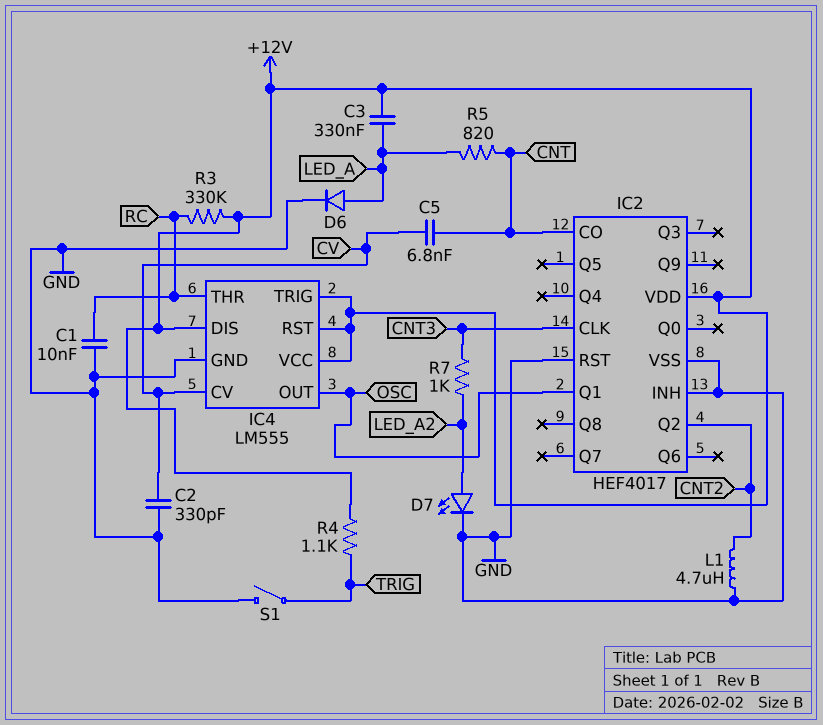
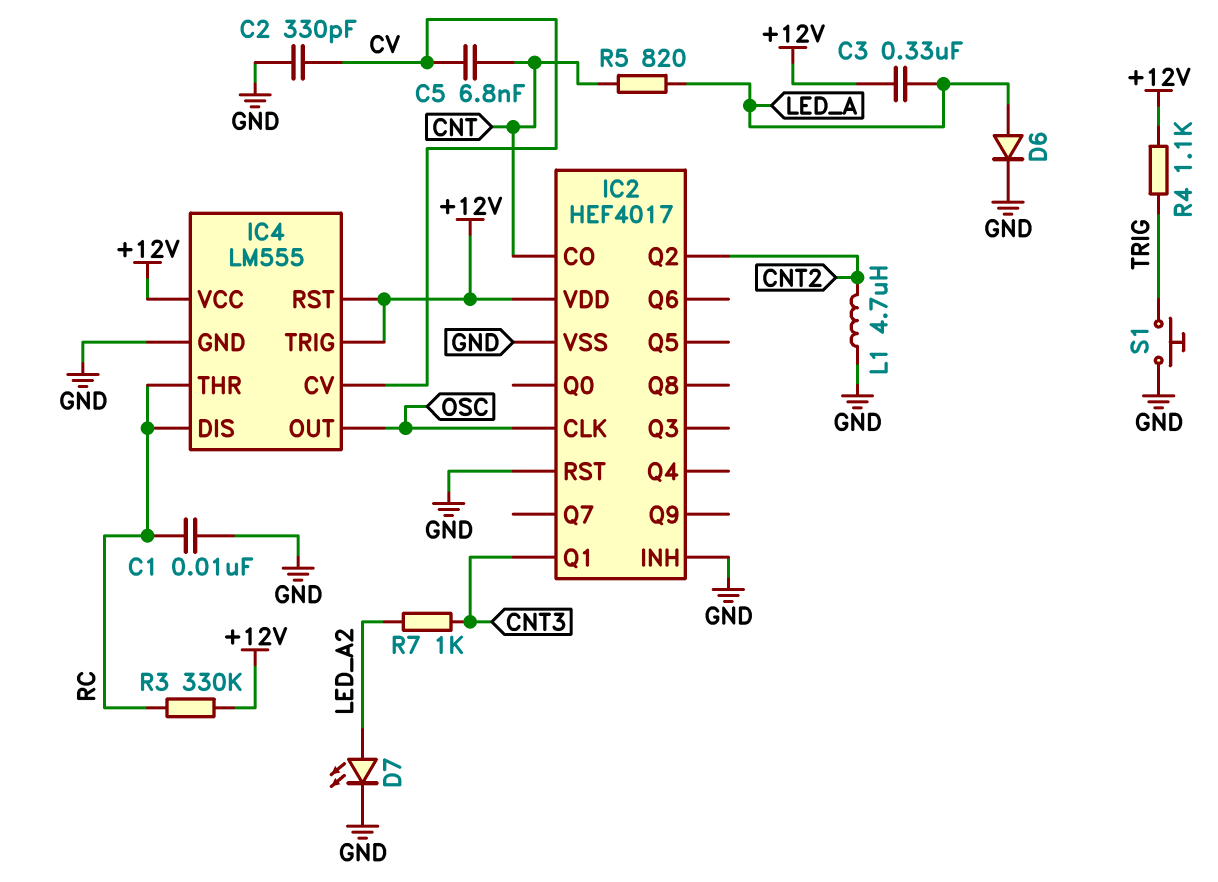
IC2 pin CLK: CNT3 -> OSC
IC2 pin Q1: OSC -> CNT3
IC4 pin DIS: +12V -> RC
S1: switch (GND, TRIG) -> button (GND, TRIG)

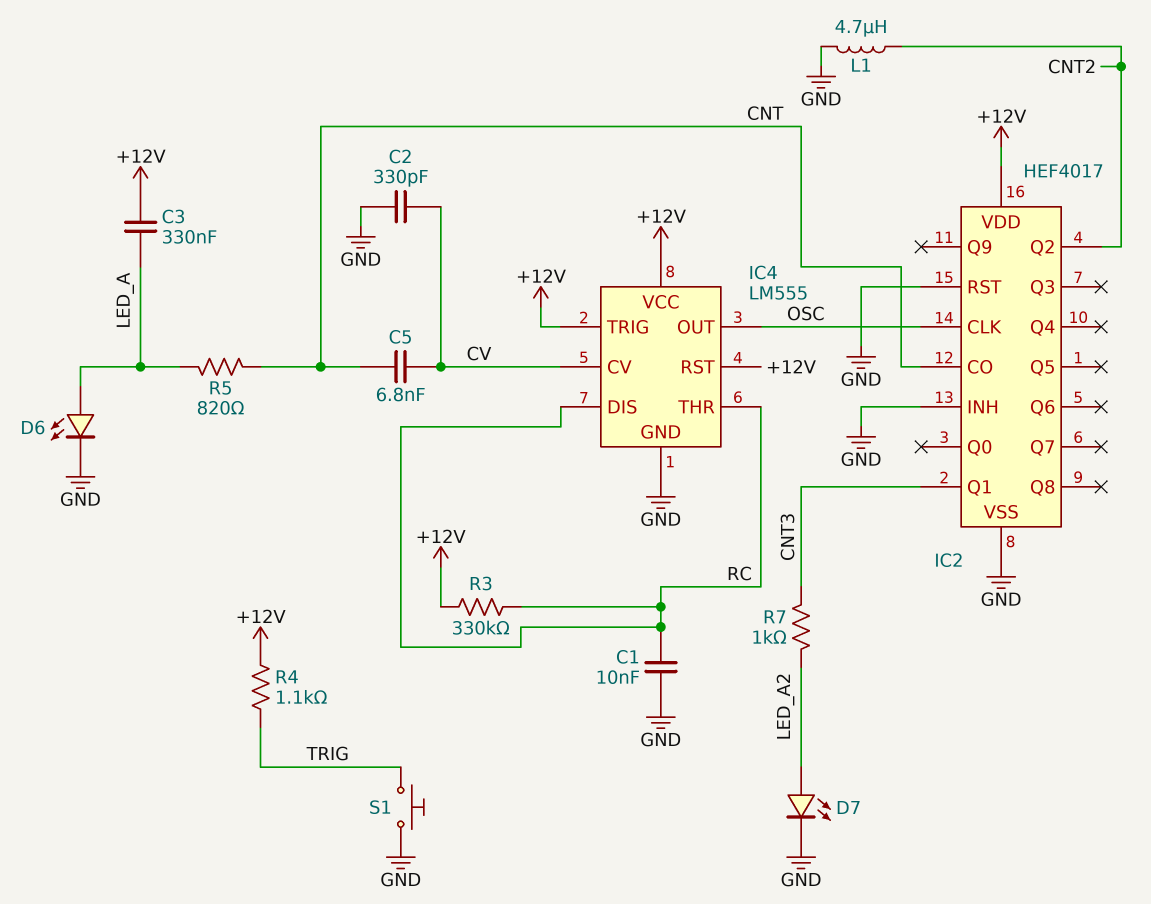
D6: diode (A LED_A, K GND) -> LED (A LED_A, K GND)

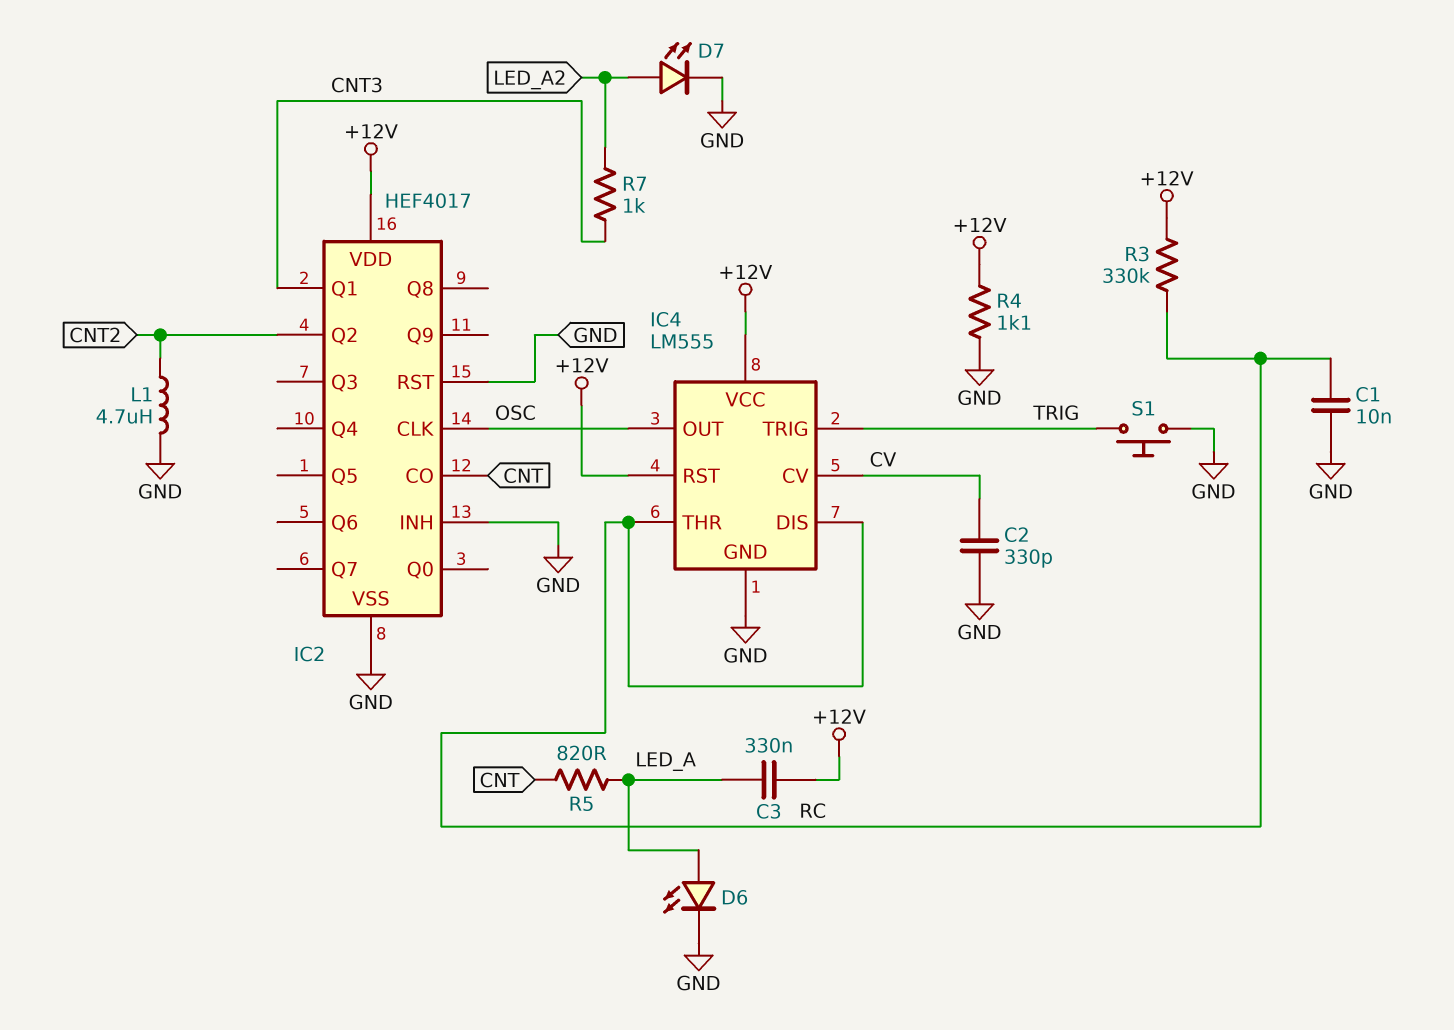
C5: 6.8nF (CNT, CV) -> none
IC4 pin TRIG: +12V -> TRIG
R4: 1.1k (+12V, TRIG) -> 1.1k (+12V, GND)

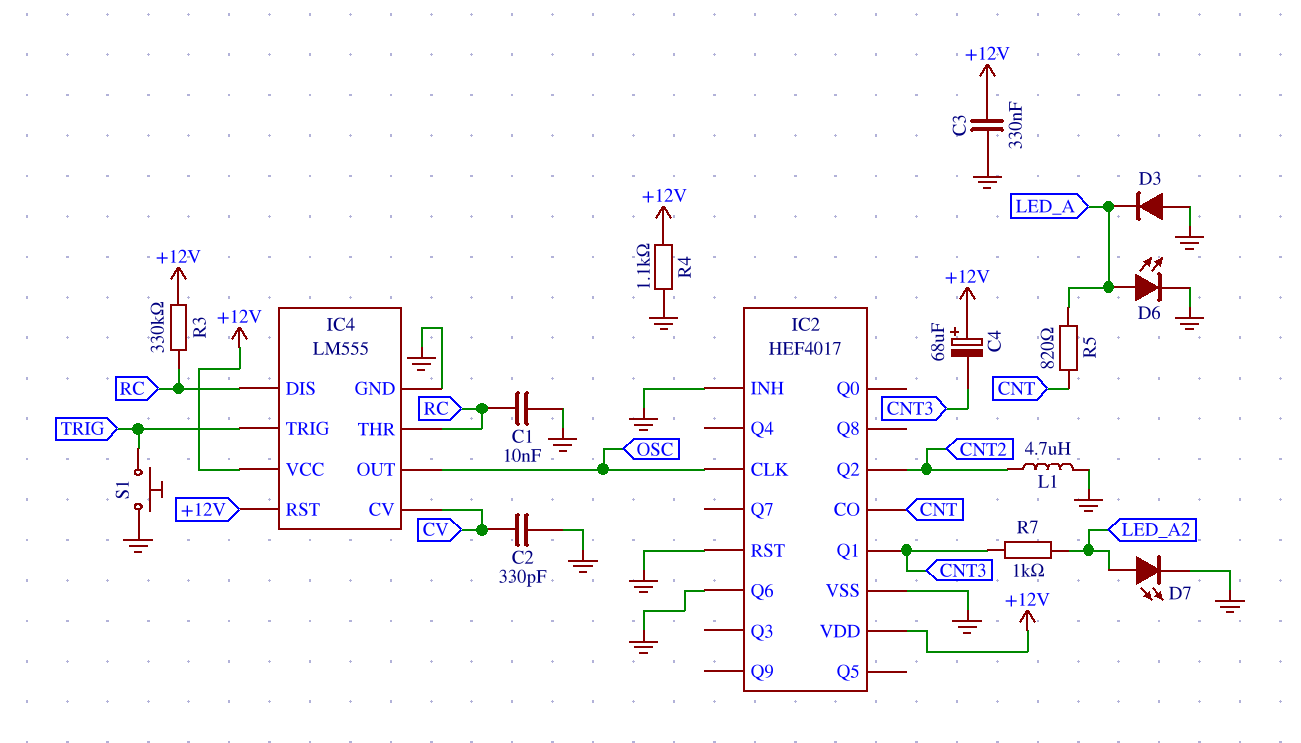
C3: 330nF (+12V, LED_A) -> 330nF (+12V, GND)
C4: none -> 68uF (plus +12V, minus CNT3)
D3: none -> diode (A GND, K LED_A)
IC2 pin Q6: none -> GND

